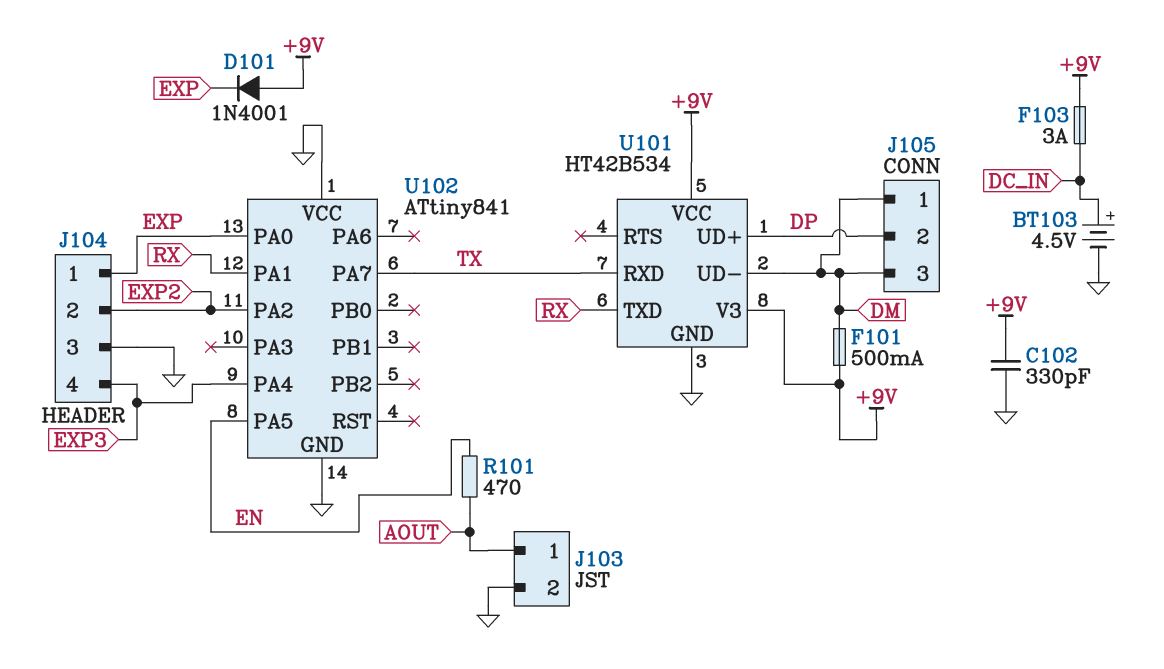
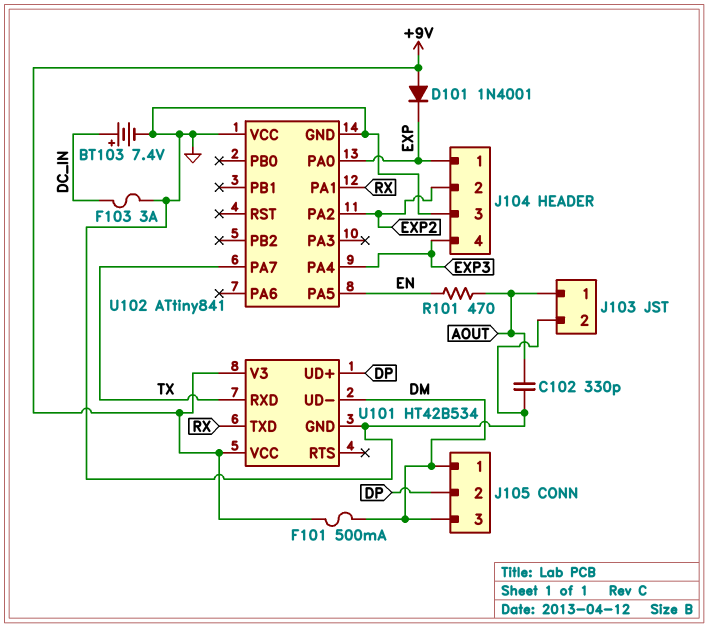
BT103: 4.5V (plus DC_IN, minus GND) -> 7.4V (plus DC_IN, minus GND)
C102: 330pF (+9V, GND) -> 330pF (AOUT, GND)
F103: 3A (+9V, DC_IN) -> 3A (DC_IN, GND)

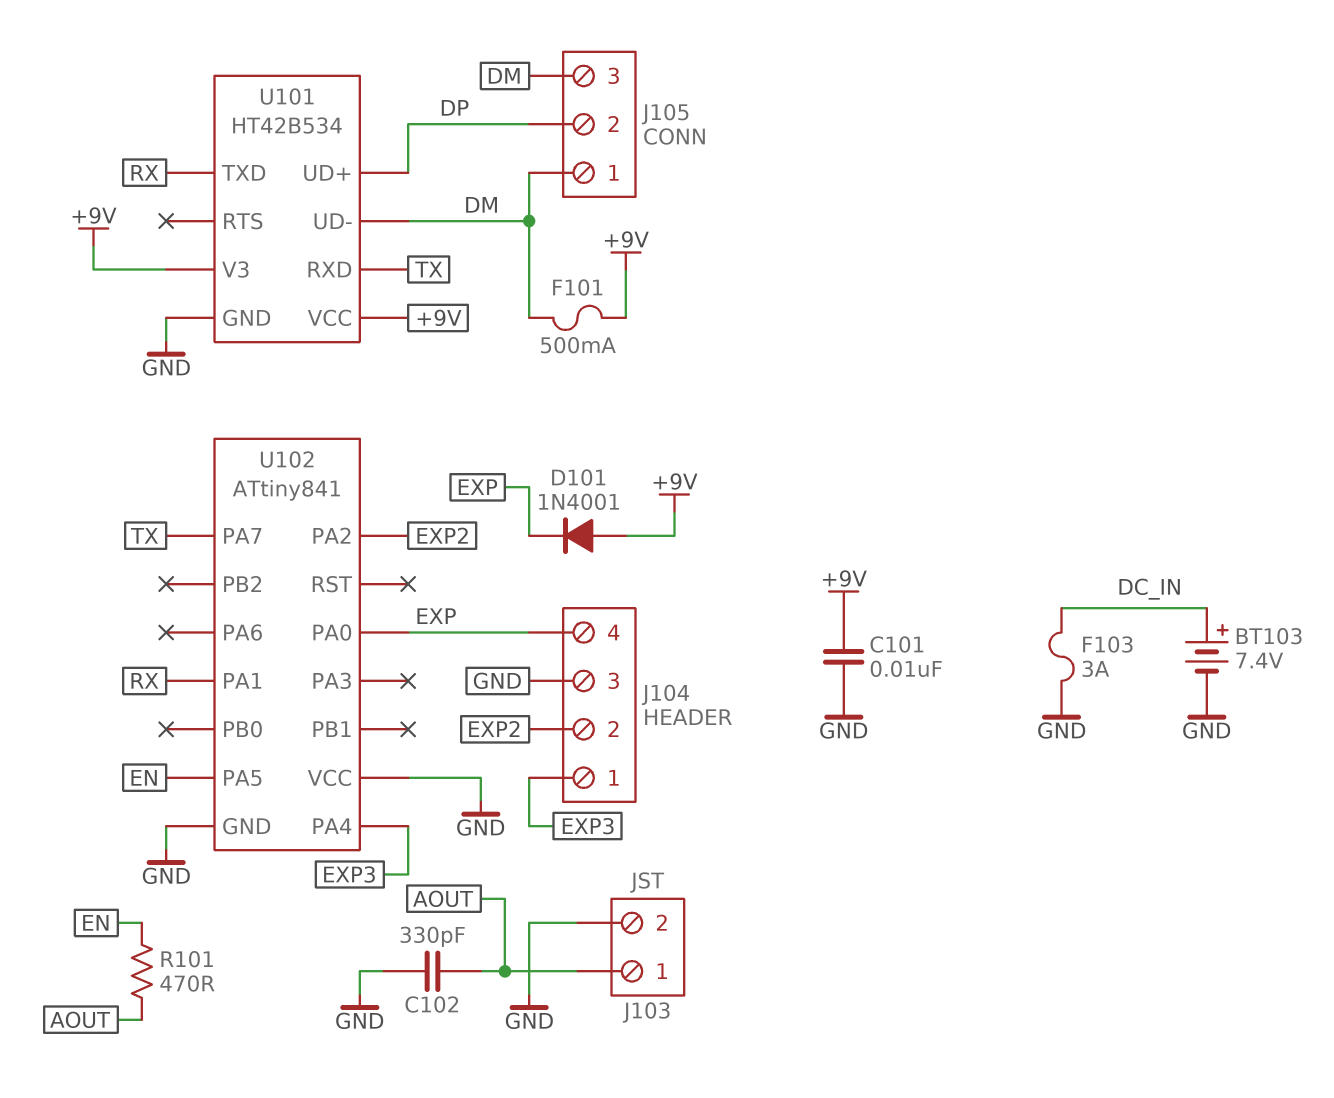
C101: none -> 10nF (+9V, GND)
J104 pin 1: EXP -> EXP3
J104 pin 4: EXP3 -> EXP

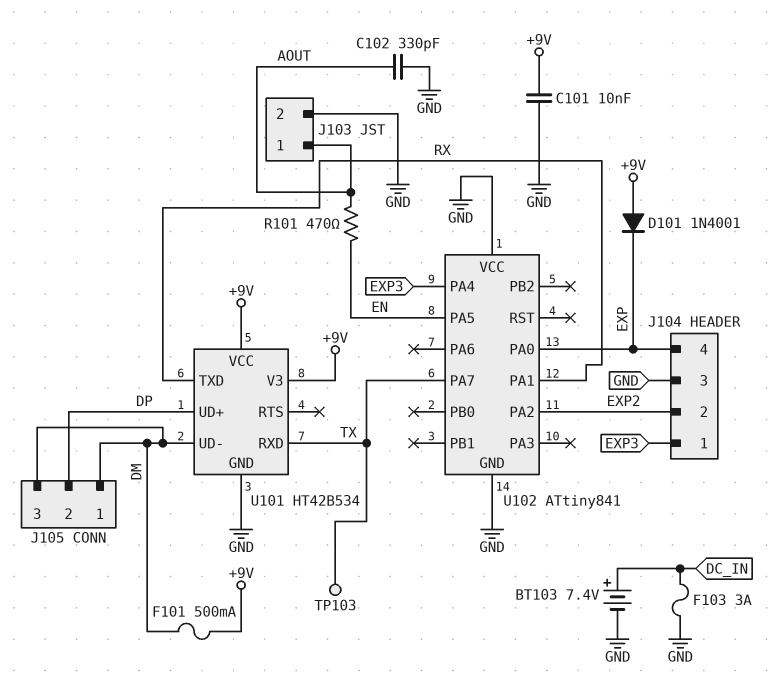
TP103: none -> test point (TX)

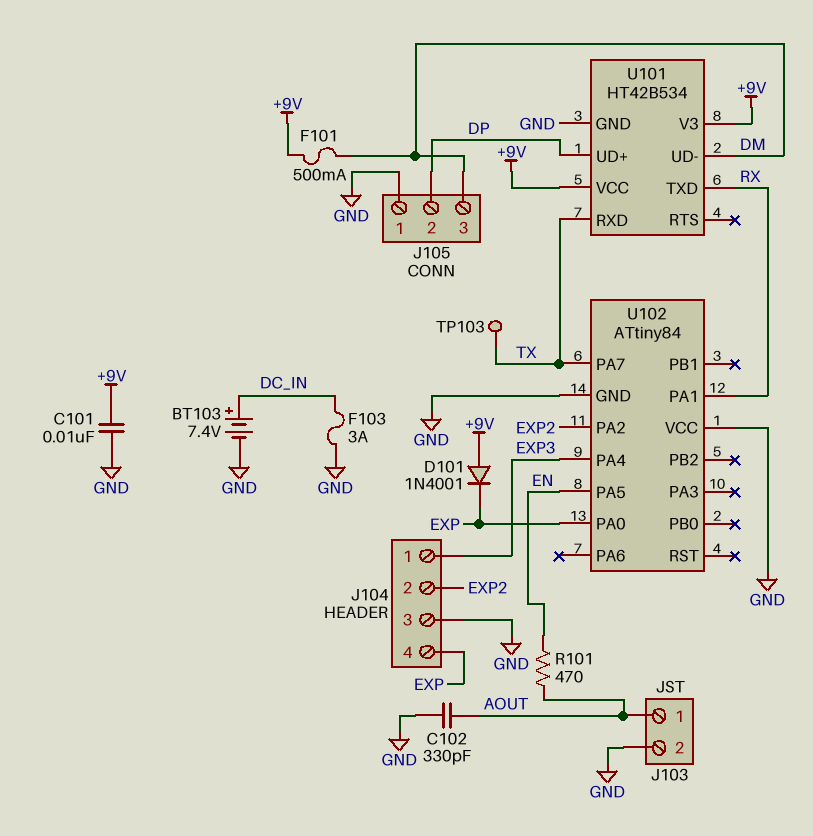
J105 pin 1: DM -> GND
U102: ATtiny841 -> ATtiny84

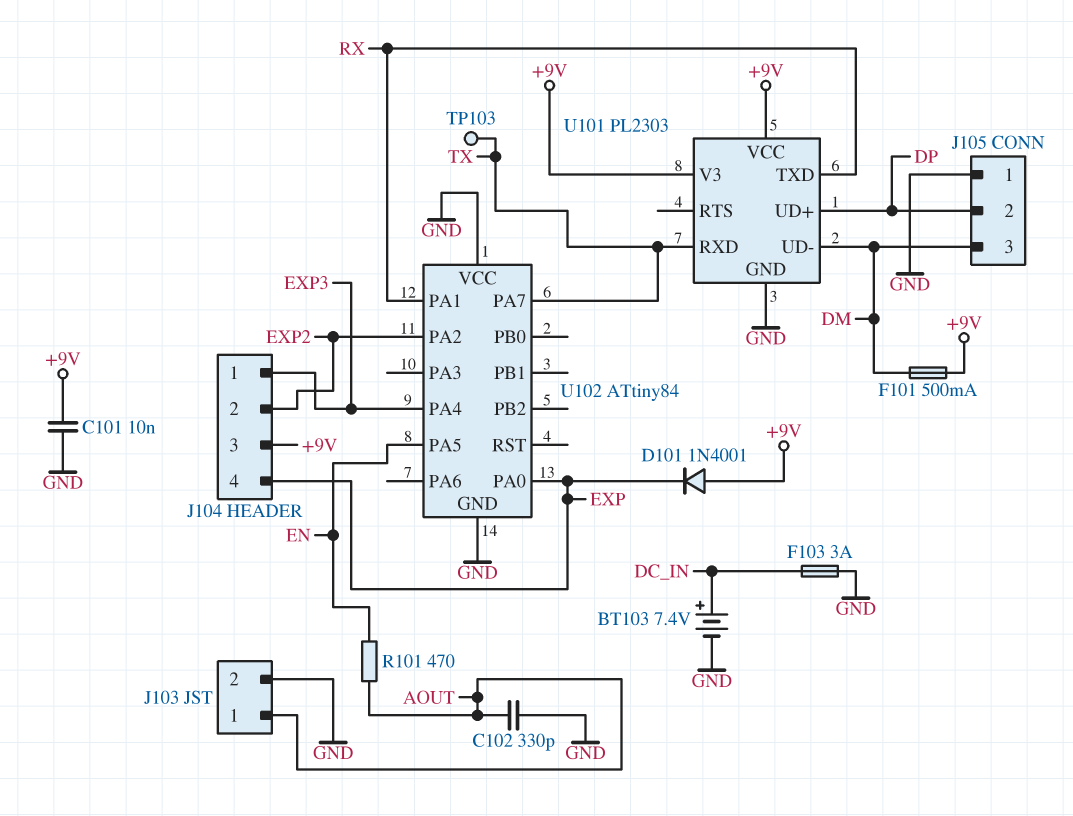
J104 pin 3: GND -> +9V
U101: HT42B534 -> PL2303

